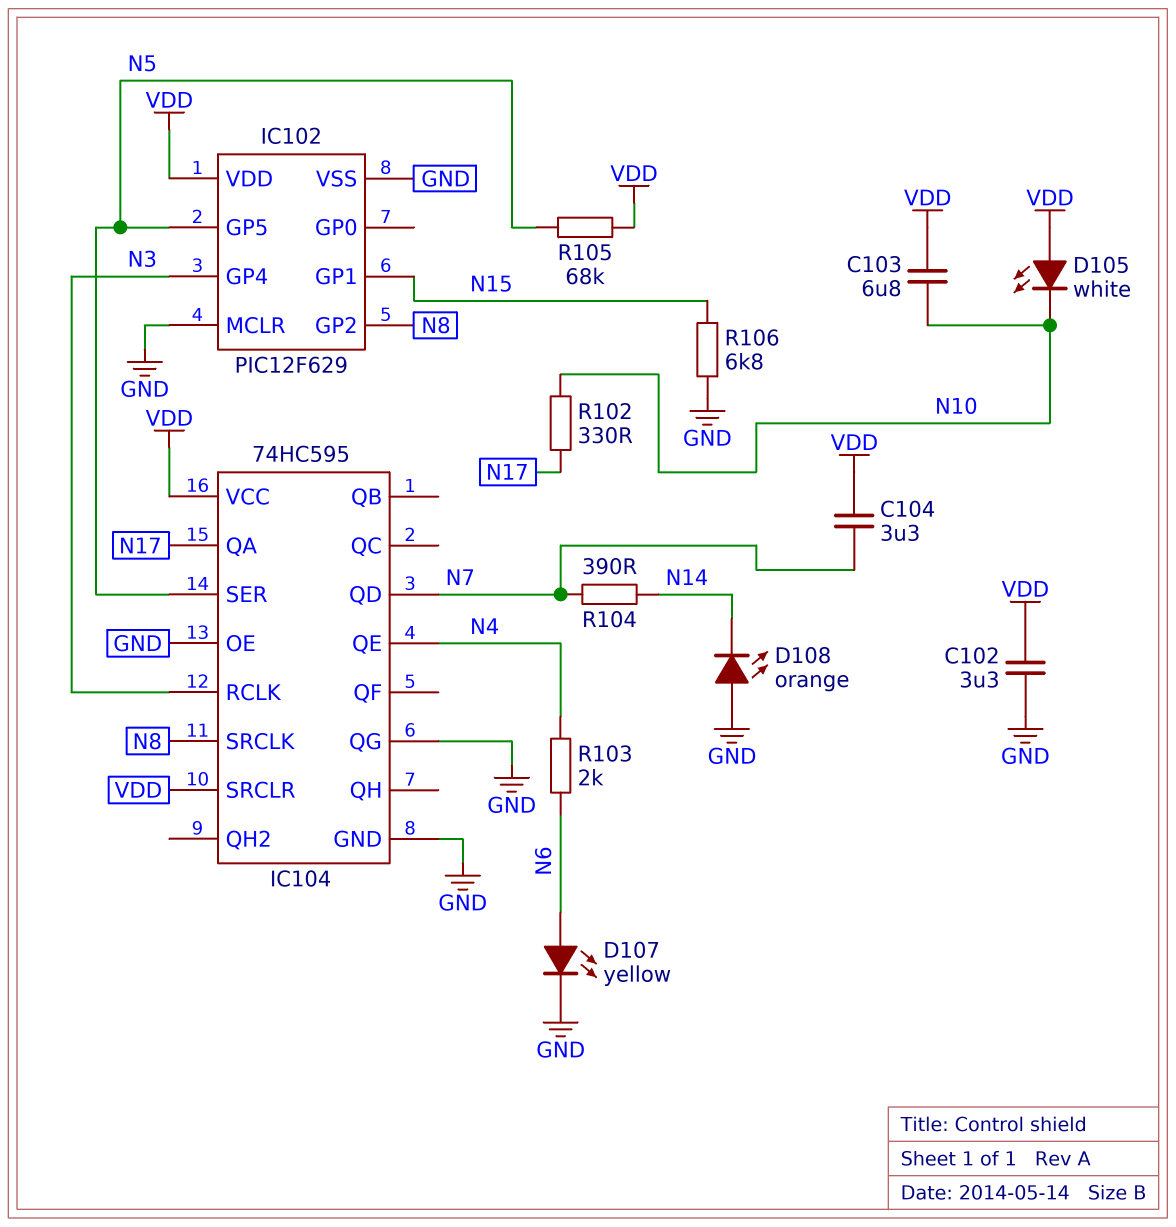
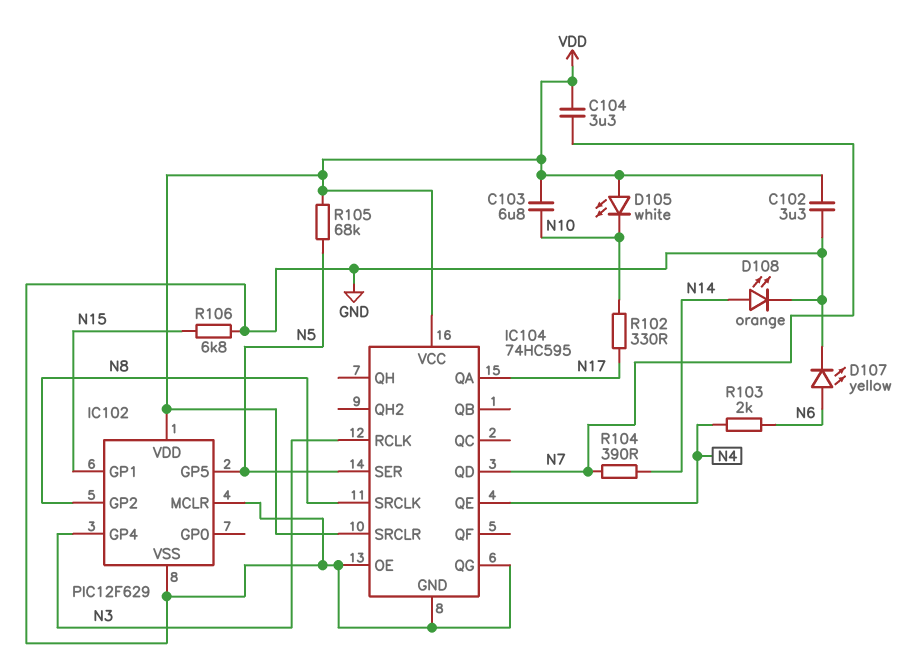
D108: LED orange (A GND, K N14) -> LED orange (A N14, K GND)

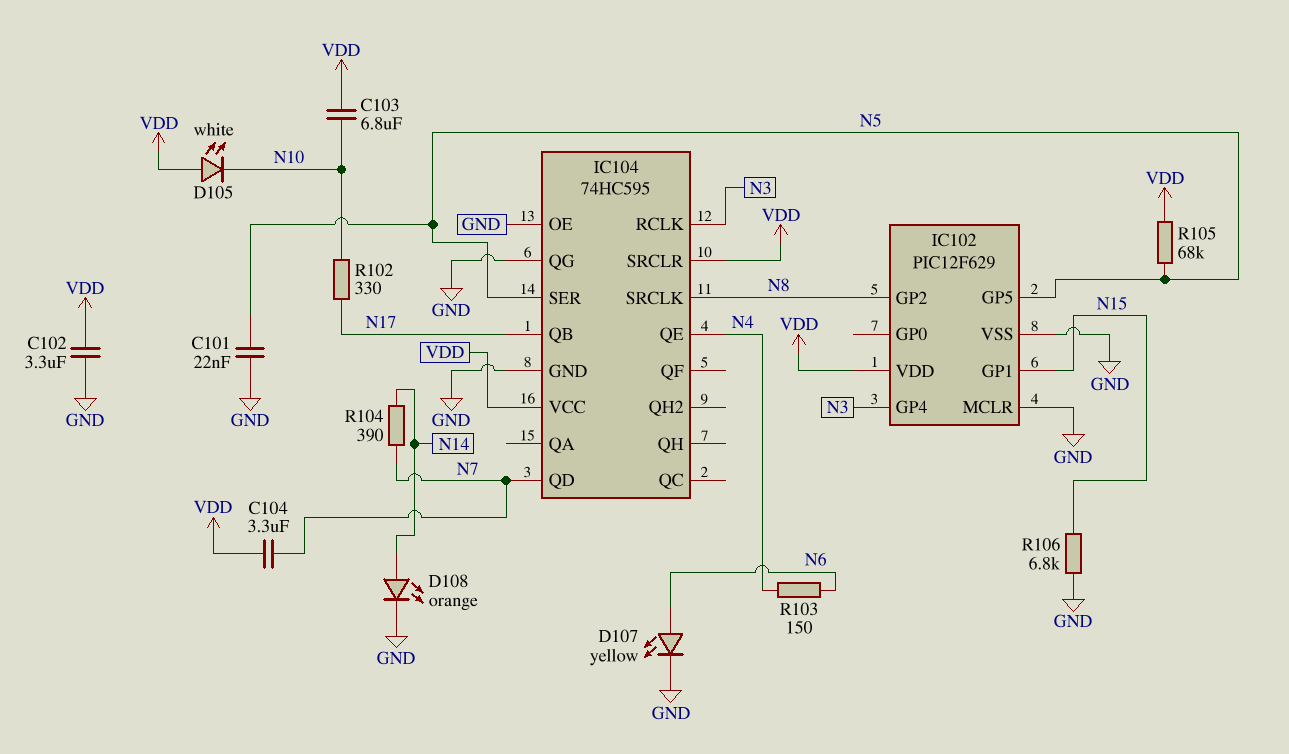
C101: none -> 22nF (GND, N5)
IC104 pin QA: N17 -> none
IC104 pin QB: none -> N17
R103: 2k (N4, N6) -> 150 (N4, N6)

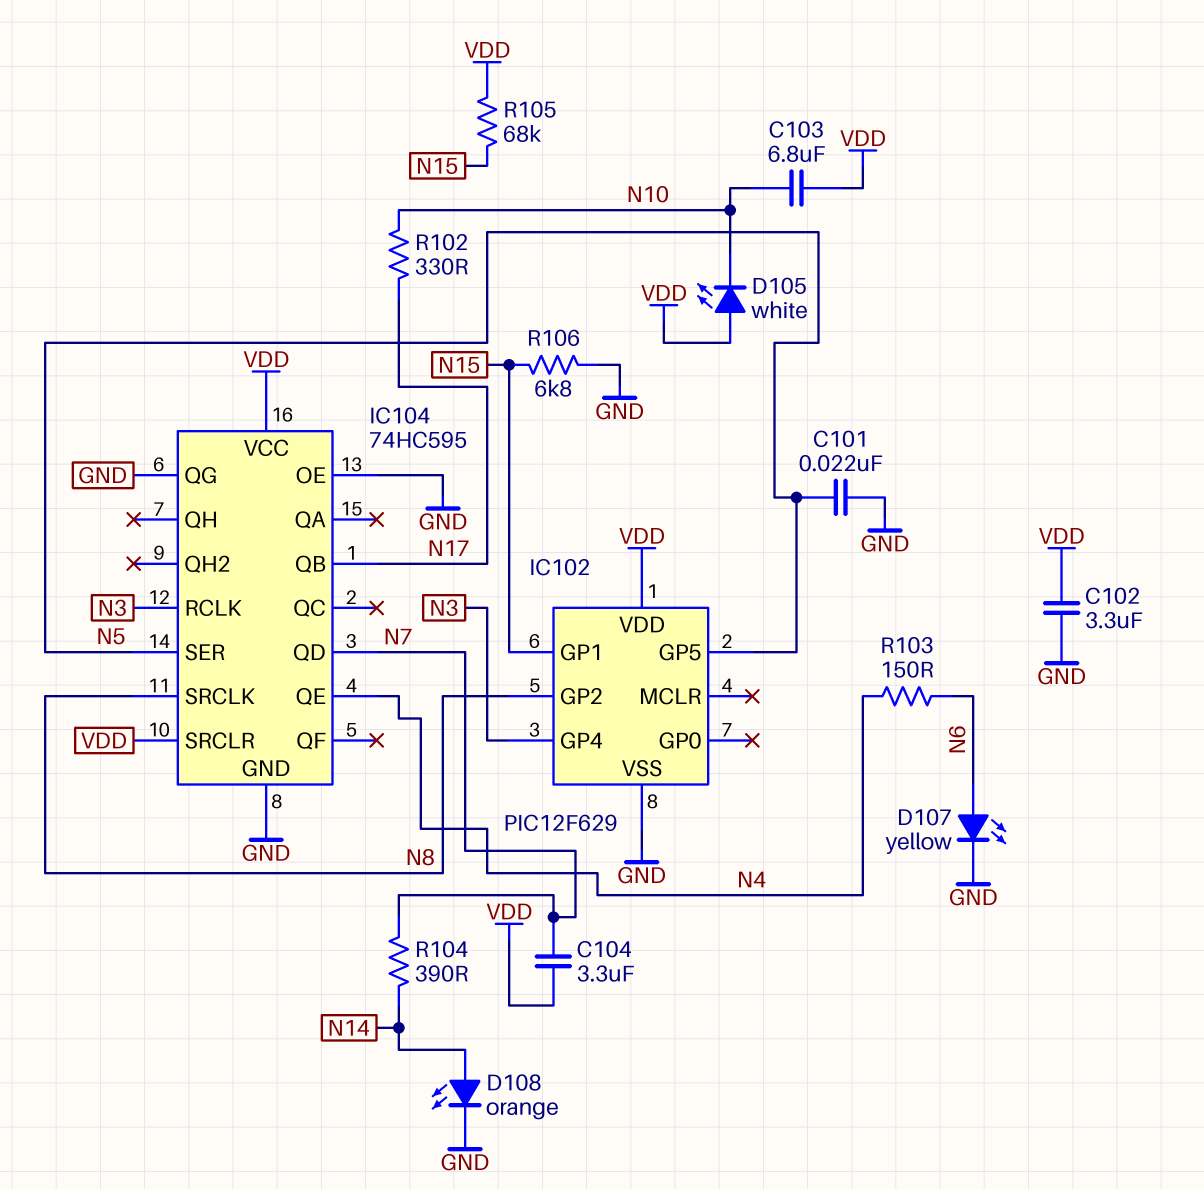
IC102 pin MCLR: GND -> none
R105: 68k (N5, VDD) -> 68k (N15, VDD)

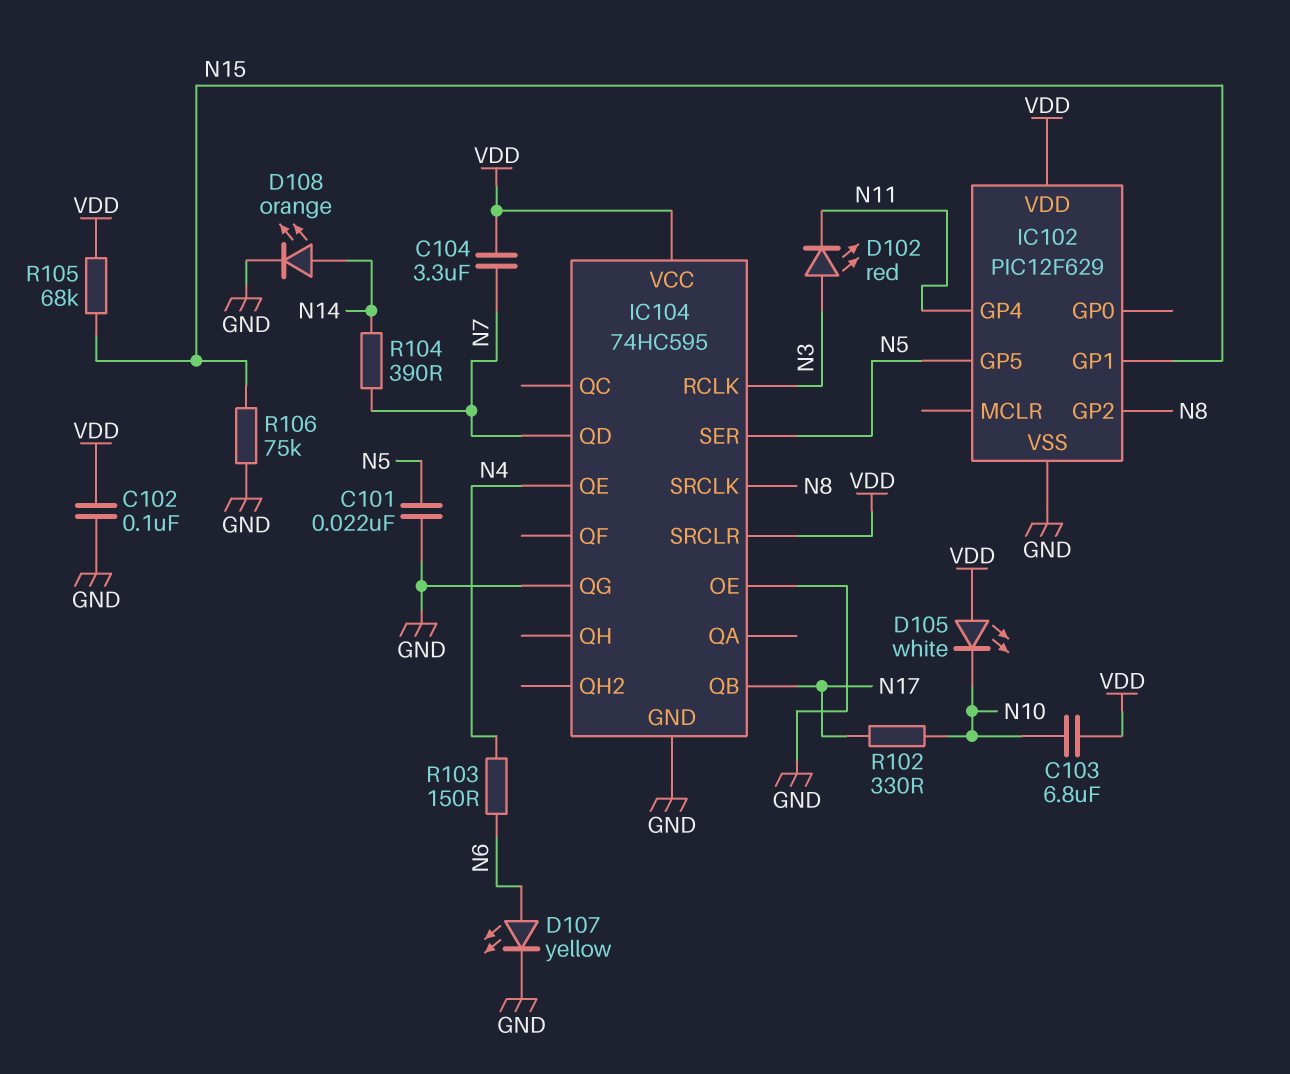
C102: 3.3uF (GND, VDD) -> 100nF (GND, VDD)
D102: none -> LED red (A N3, K N11)
IC102 pin GP4: N3 -> N11
R106: 6.8k (GND, N15) -> 75k (GND, N15)

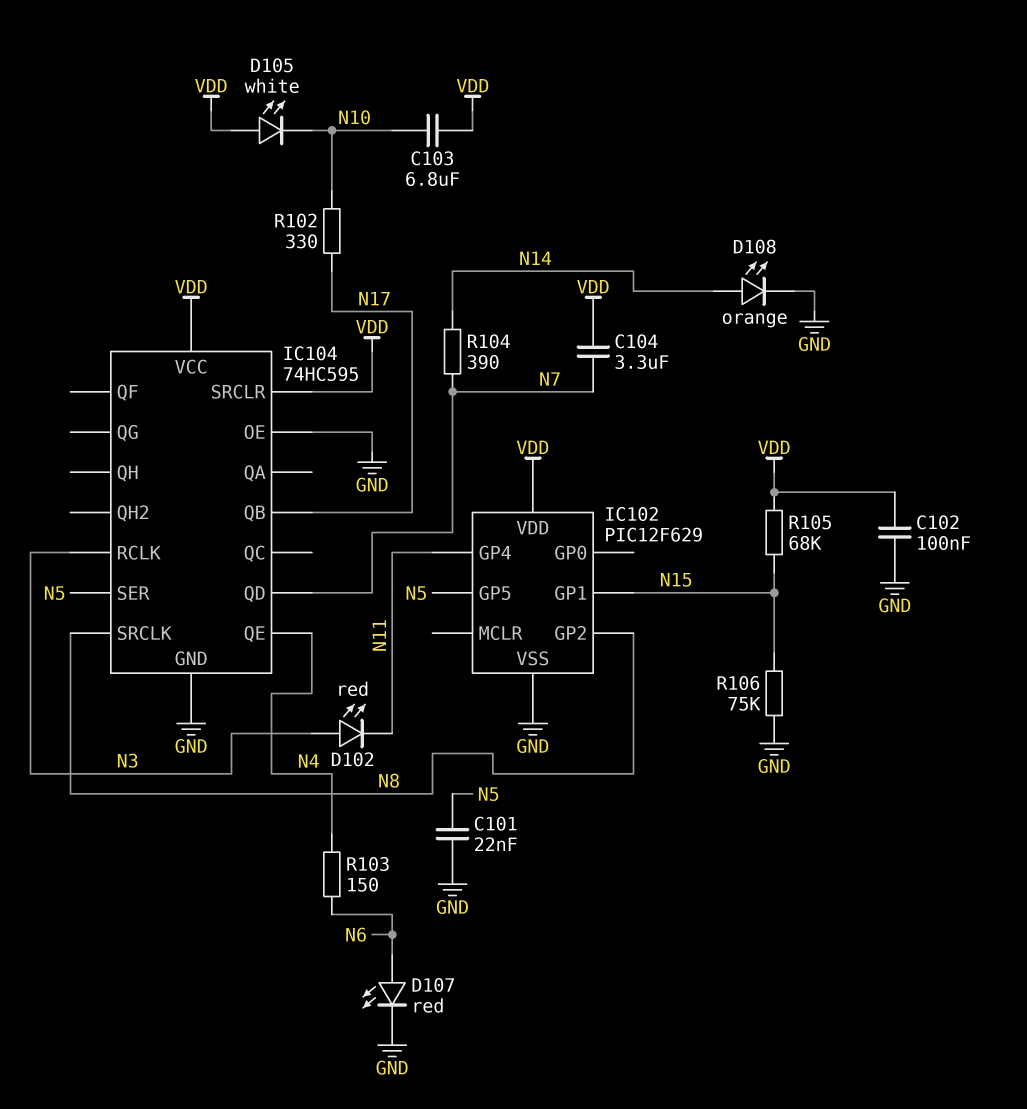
D107: LED yellow (A N6, K GND) -> LED red (A N6, K GND)
IC104 pin QG: GND -> none

